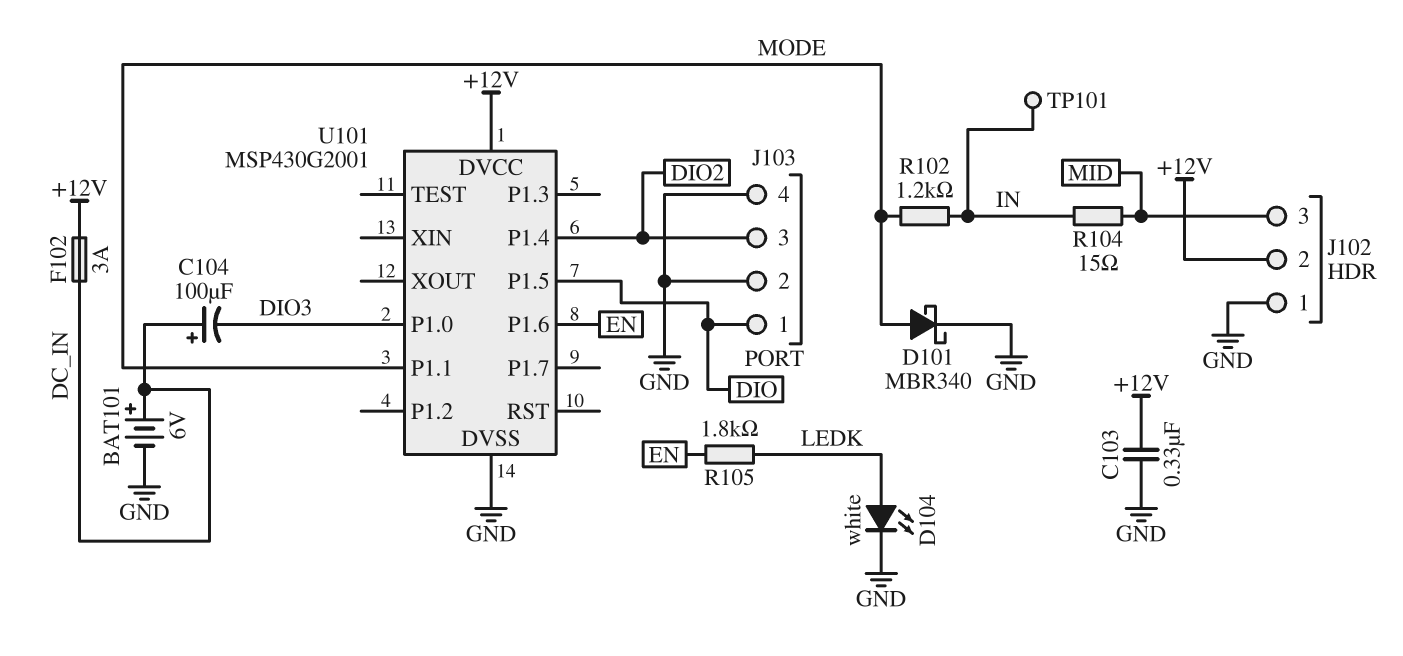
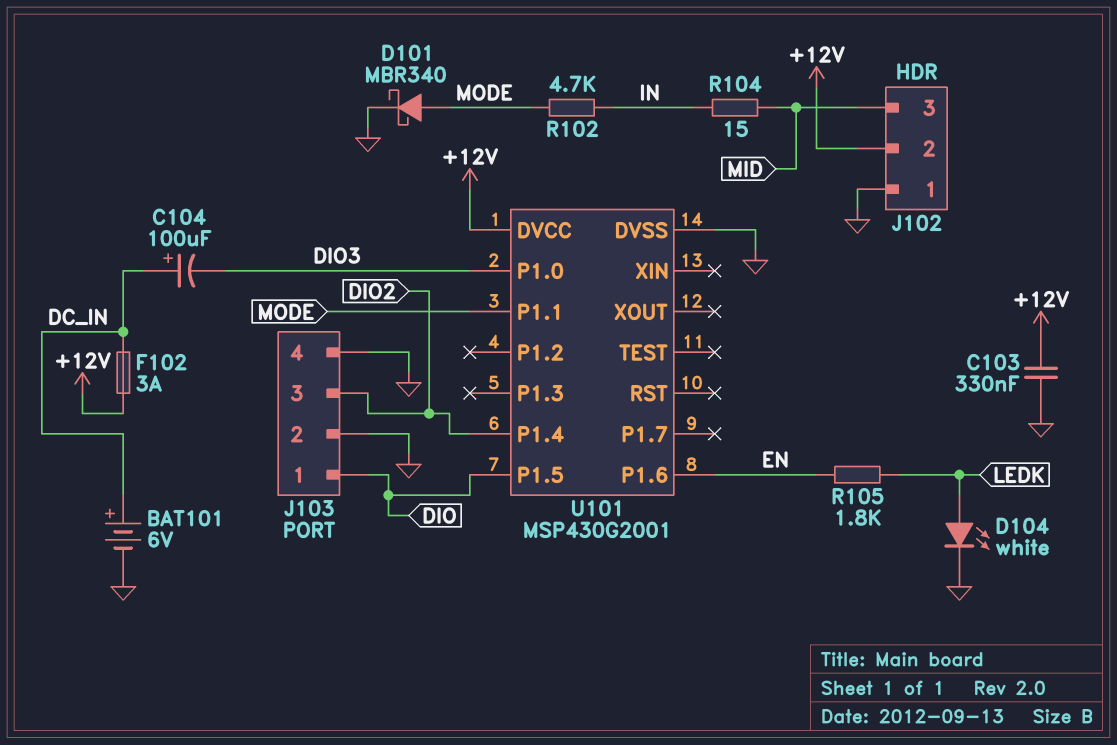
R102: 1.2k (IN, MODE) -> 4.7k (IN, MODE)
TP101: test point (IN) -> none

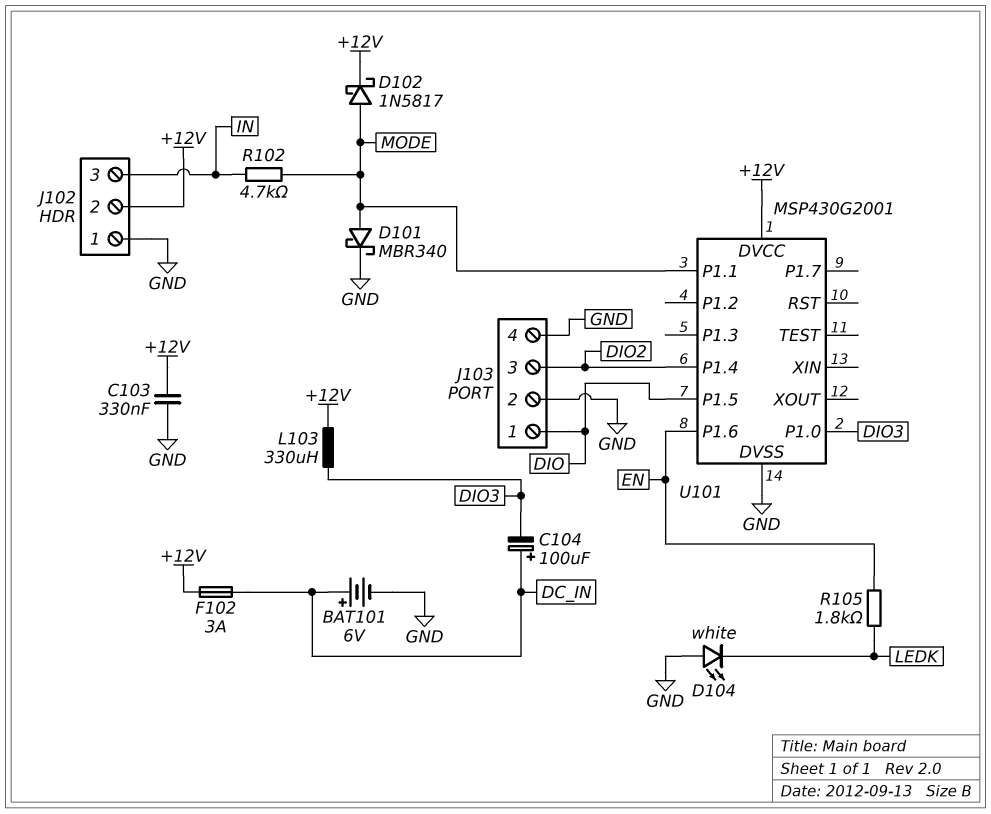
D102: none -> schottky 1N5817 (A MODE, K +12V)
D104: LED white (A LEDK, K GND) -> LED white (A GND, K LEDK)
J102 pin 3: MID -> IN
L103: none -> 330uH (+12V, DIO3)
R104: 15 (IN, MID) -> none

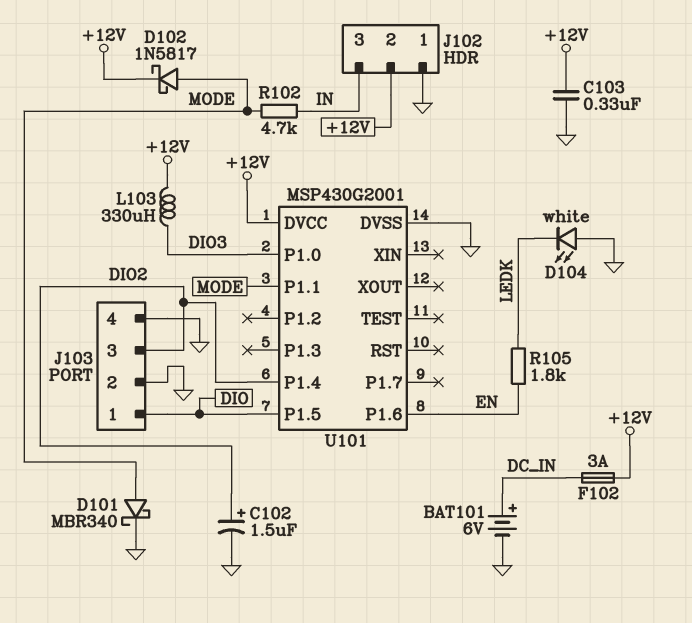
C102: none -> 1.5uF (plus DIO2, minus GND)
C104: 100uF (plus DC_IN, minus DIO3) -> none

